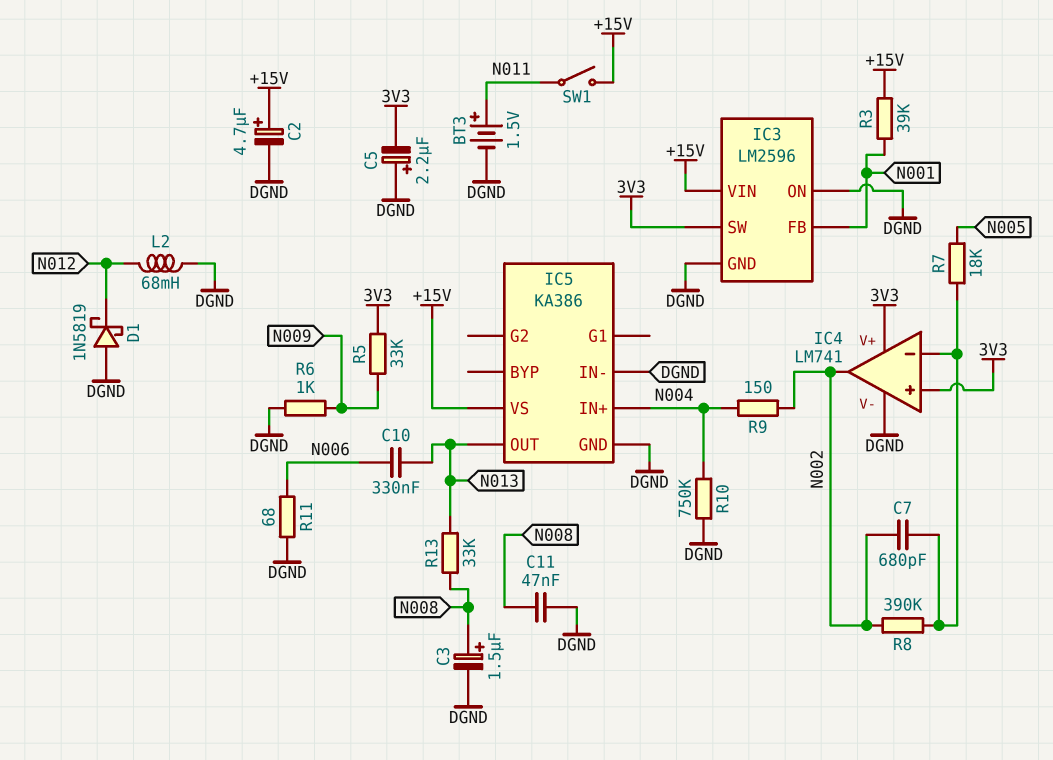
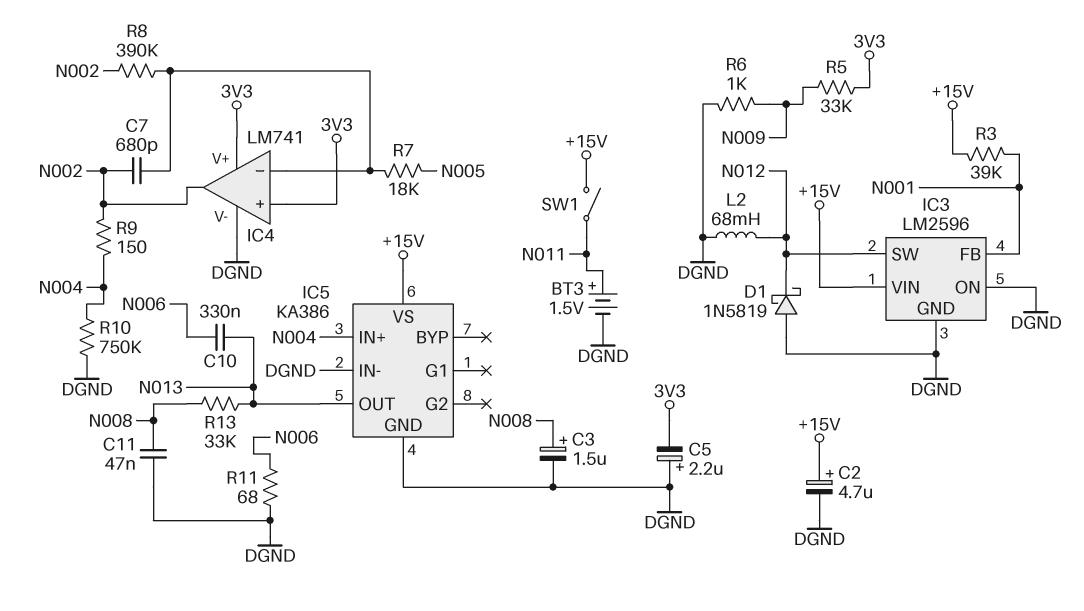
IC3 pin SW: 3V3 -> N012

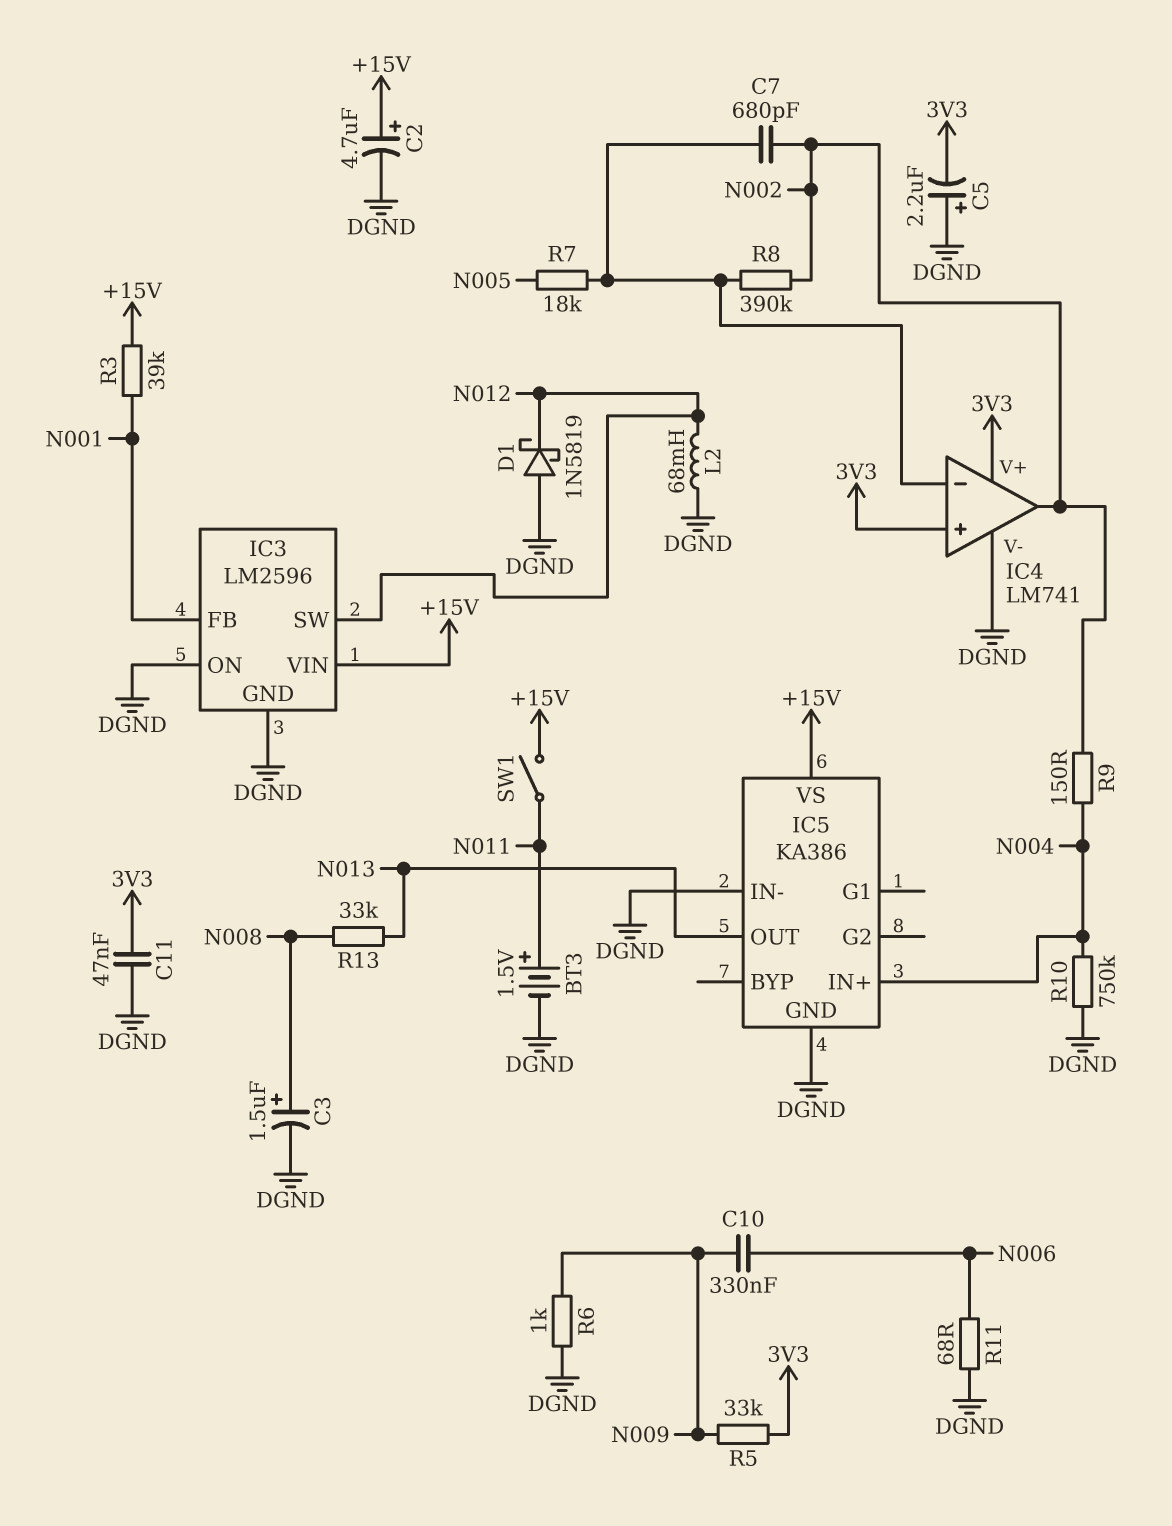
C10: 330nF (N006, N013) -> 330nF (N006, N009)
C11: 47nF (DGND, N008) -> 47nF (3V3, DGND)

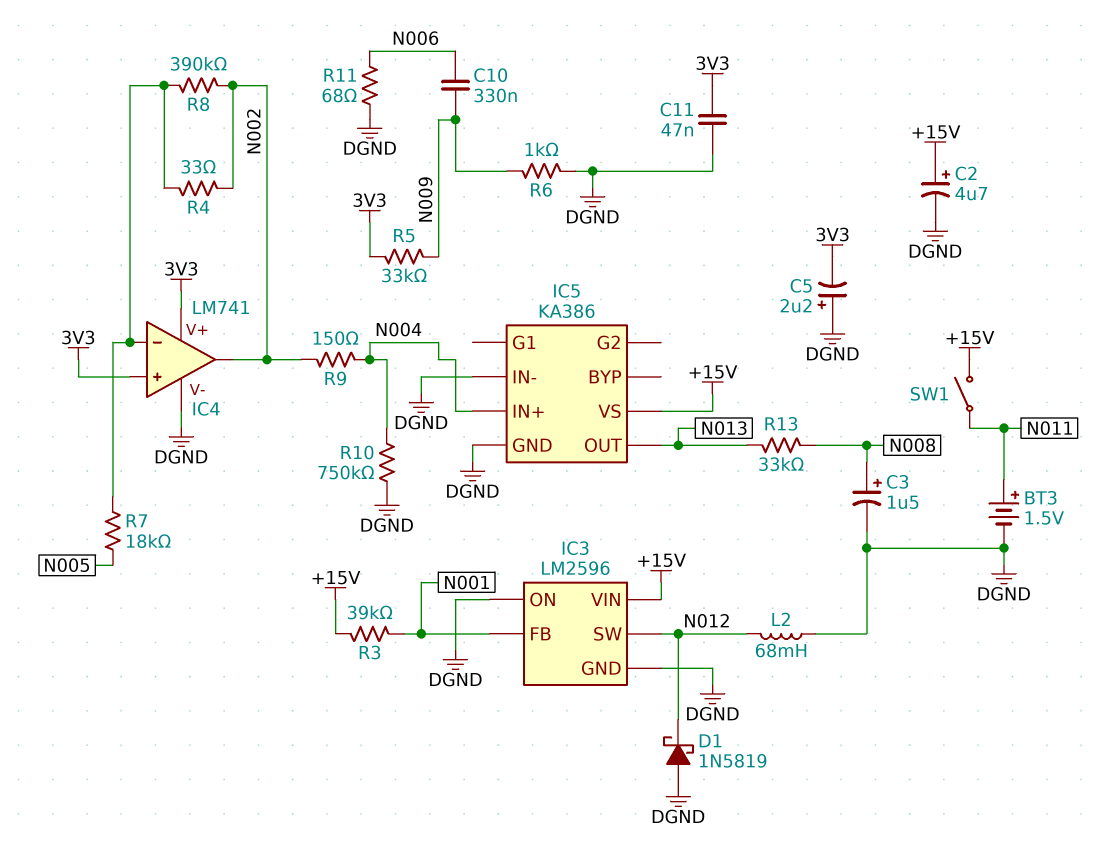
C7: 680pF (IC4/in-, N002) -> none
R4: none -> 33 (IC4/in-, N002)

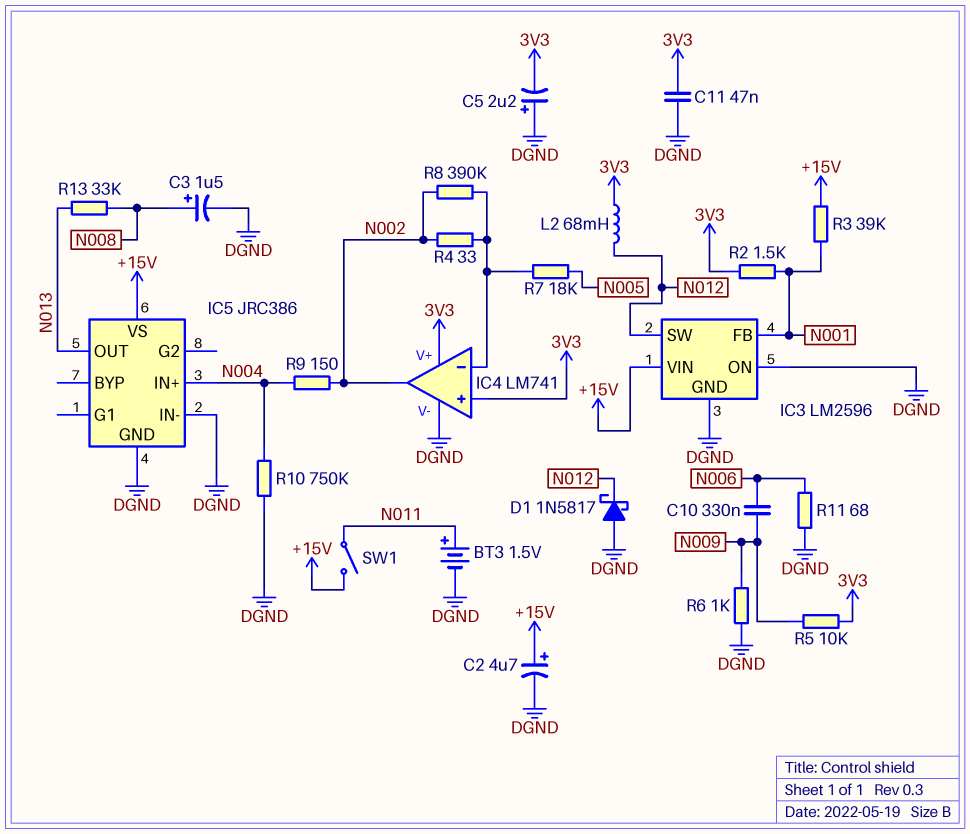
D1: schottky 1N5819 (A DGND, K N012) -> schottky 1N5817 (A DGND, K N012)
IC5: KA386 -> JRC386
L2: 68mH (DGND, N012) -> 68mH (3V3, N012)
R2: none -> 1.5k (3V3, N001)
R5: 33k (3V3, N009) -> 10k (3V3, N009)

